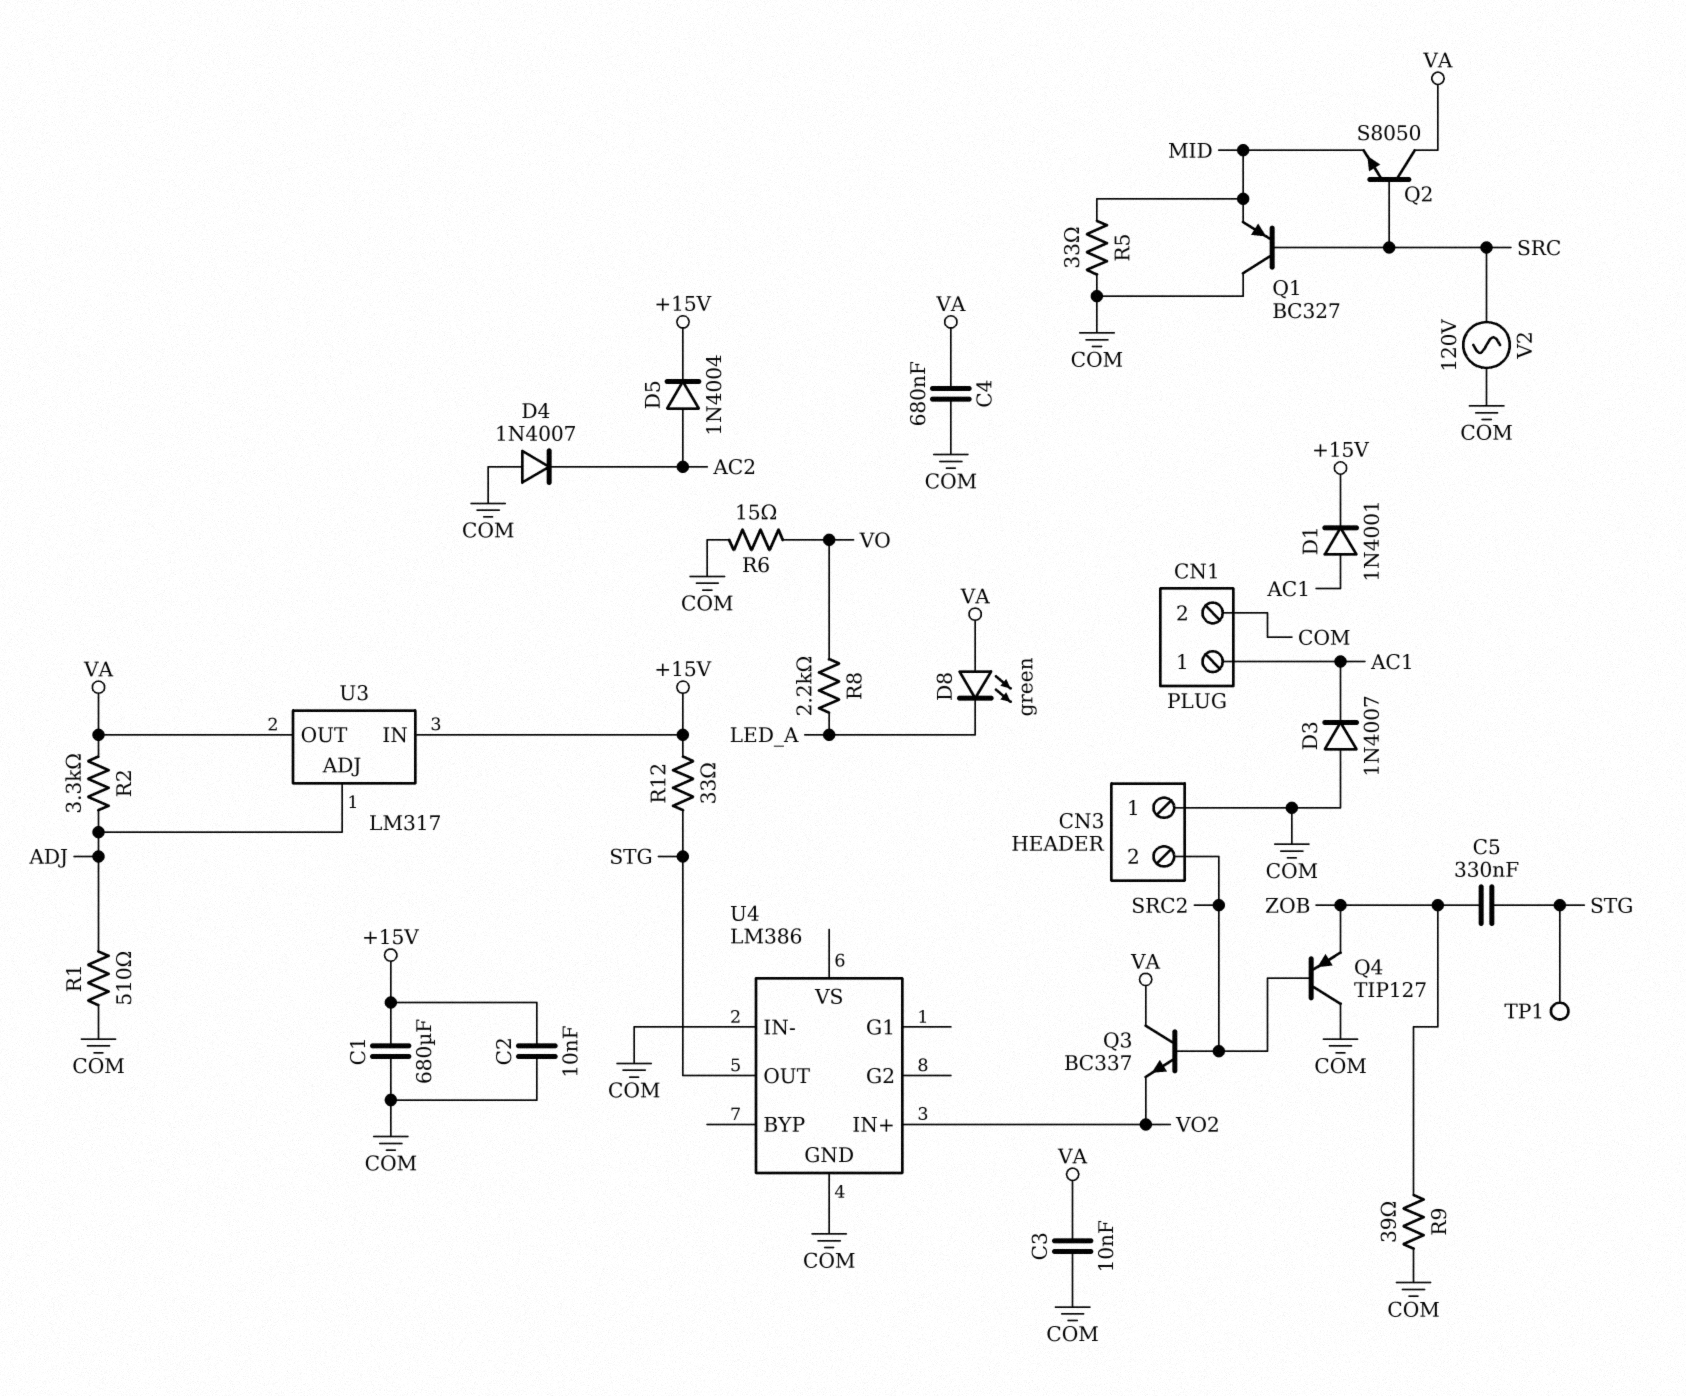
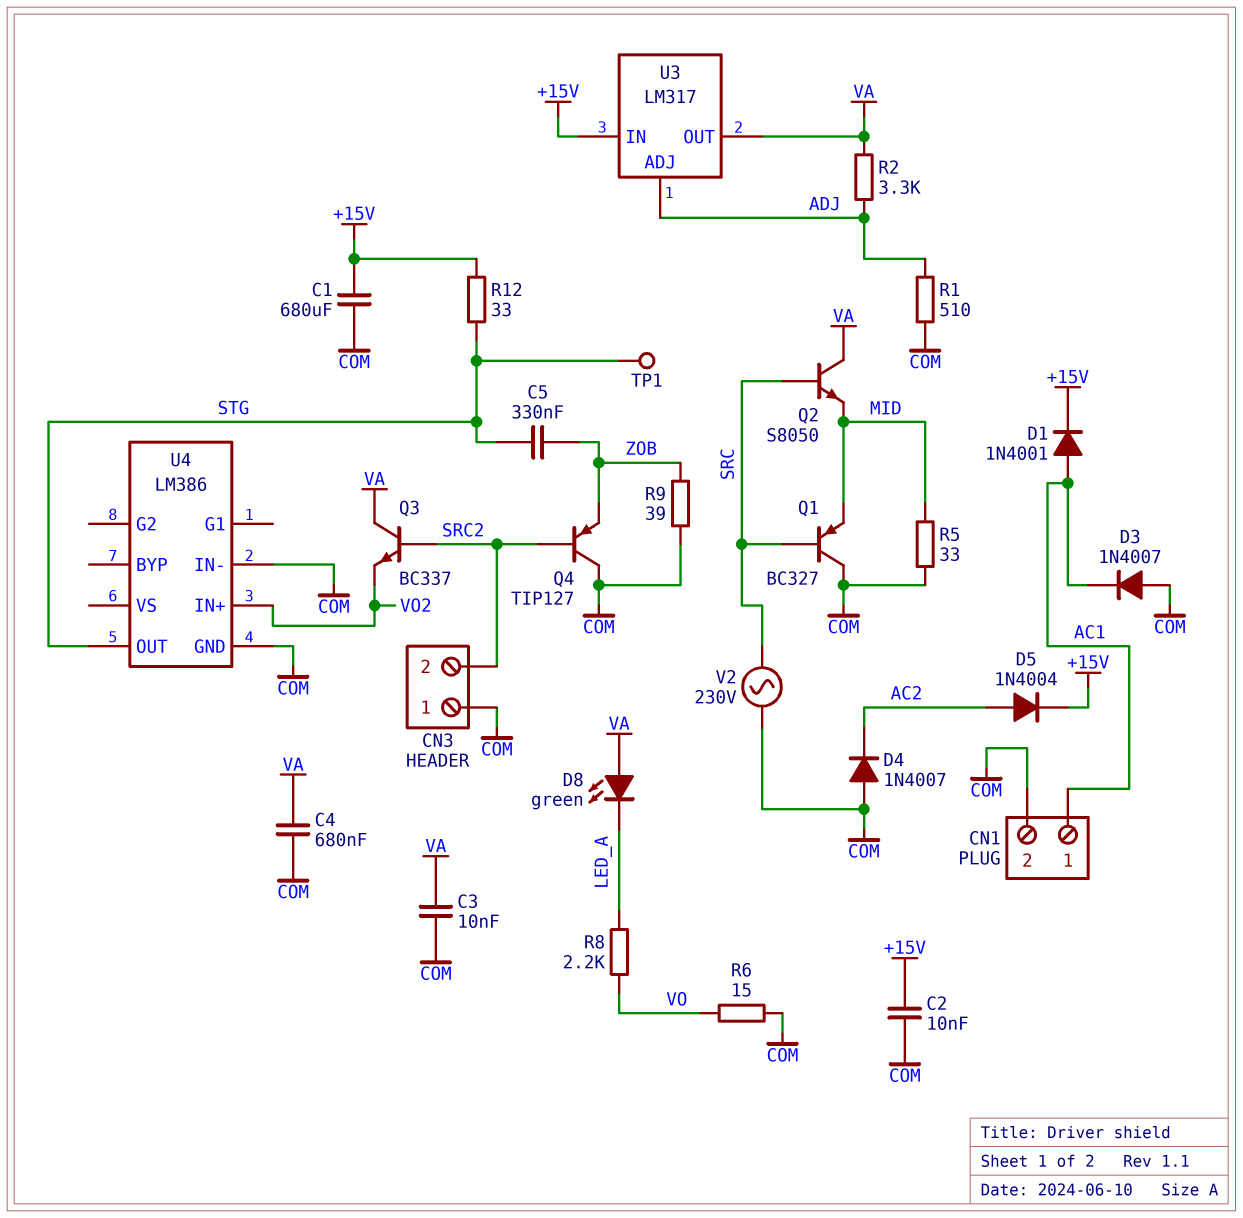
V2: AC 120V (COM, SRC) -> AC 230V (COM, SRC)

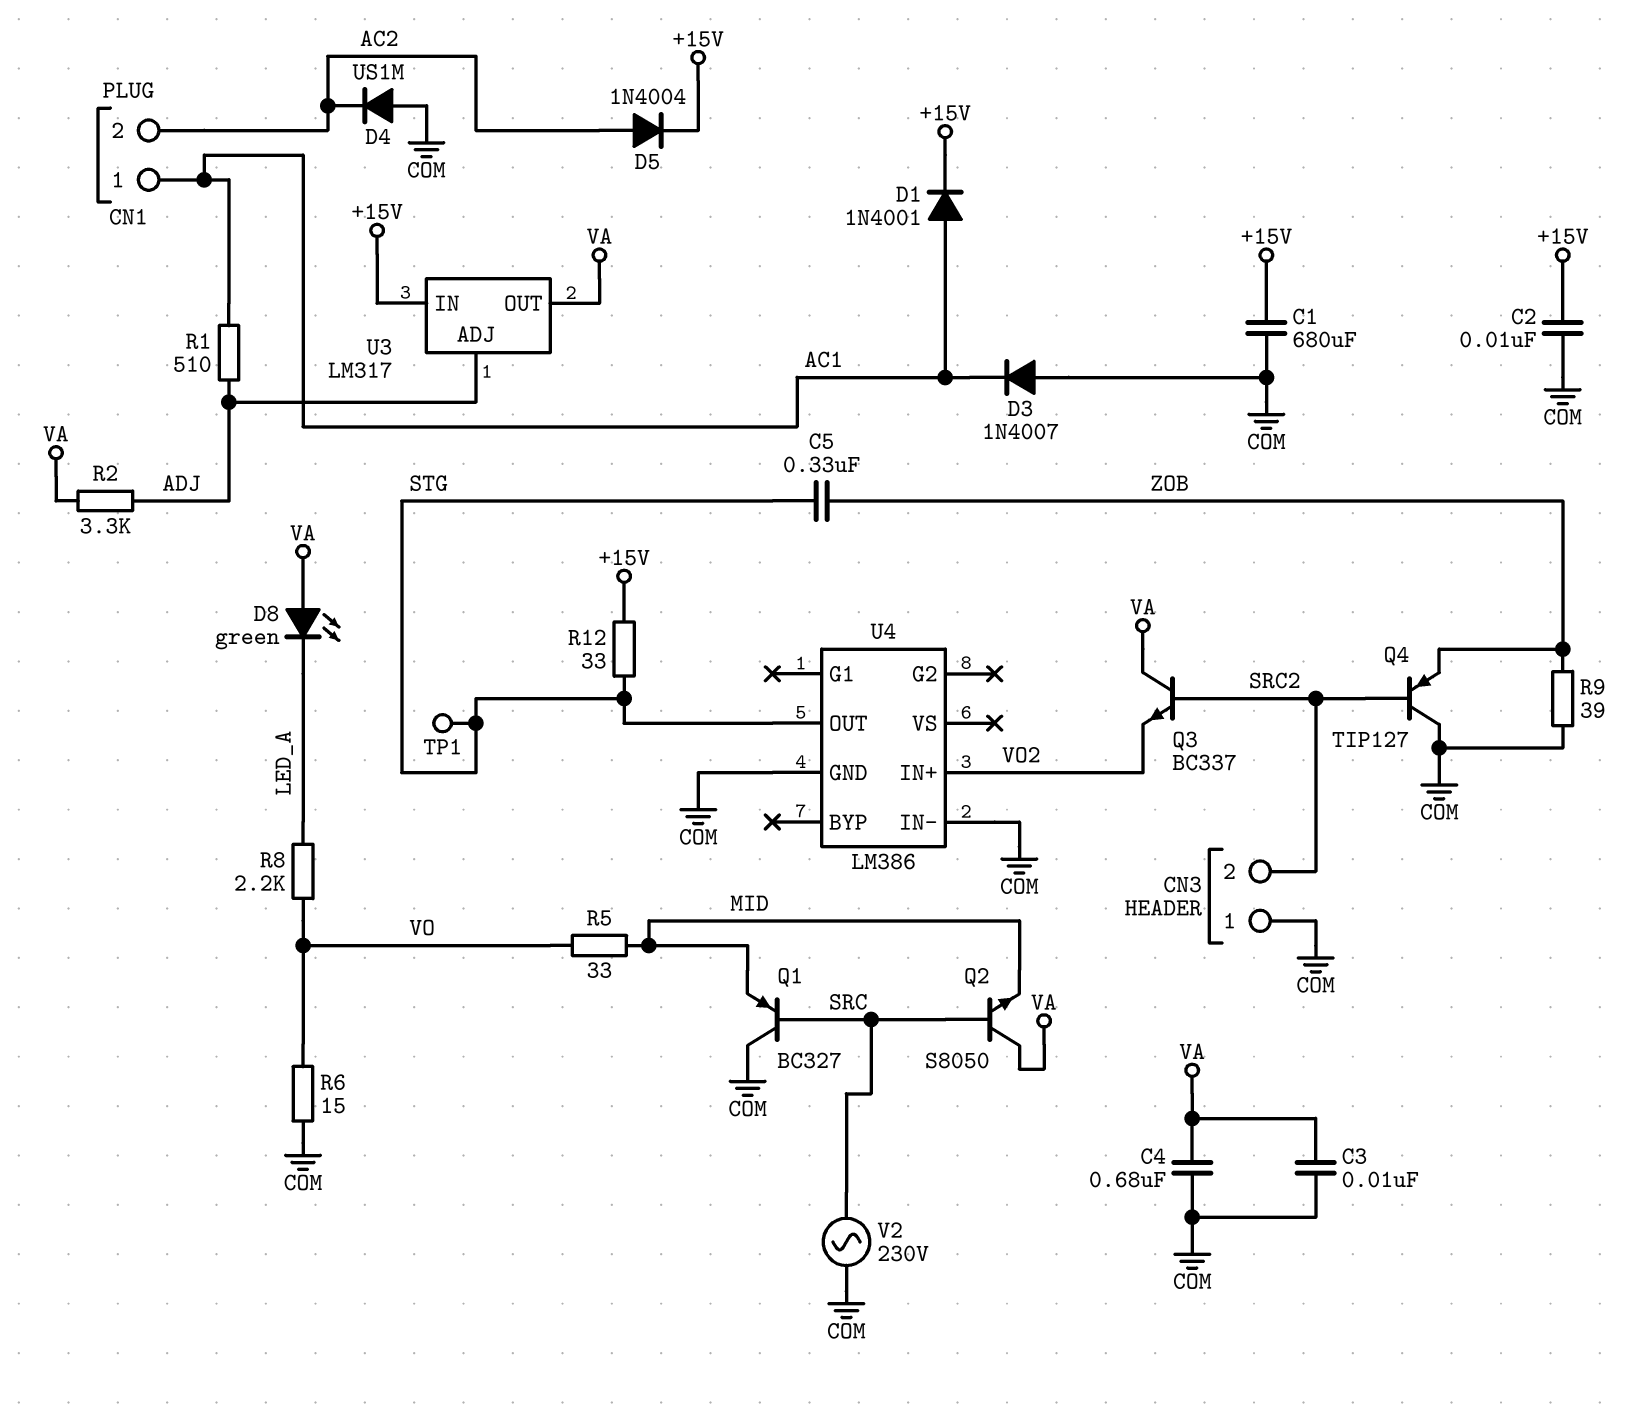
CN1 pin 2: COM -> AC2
D4: diode 1N4007 (A COM, K AC2) -> diode US1M (A COM, K AC2)
R1: 510 (ADJ, COM) -> 510 (AC1, ADJ)
R5: 33 (COM, MID) -> 33 (MID, VO)

